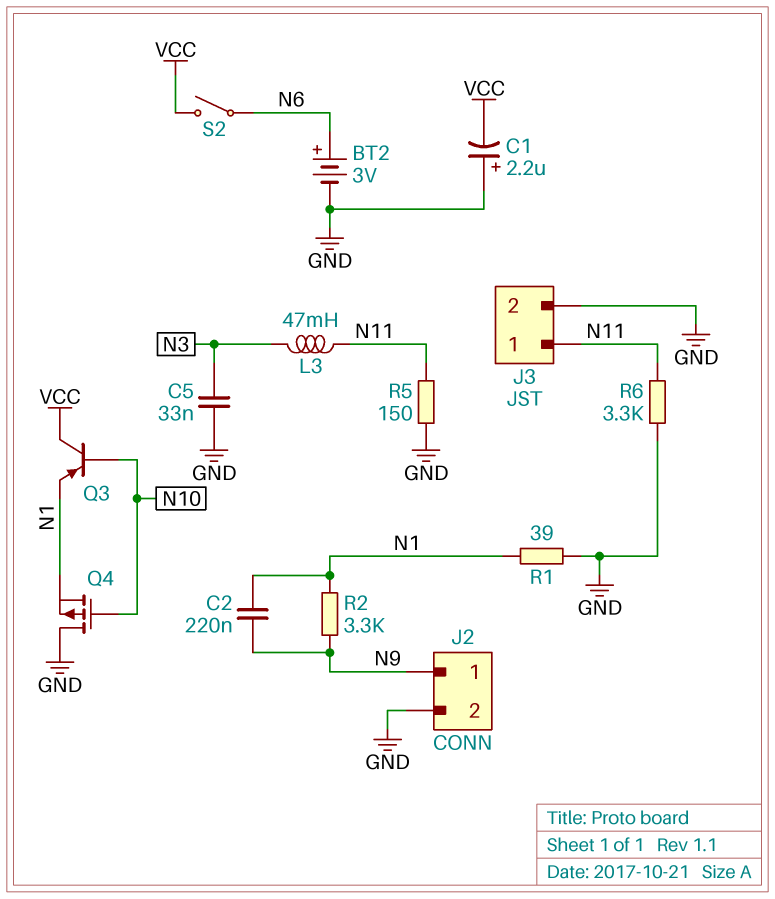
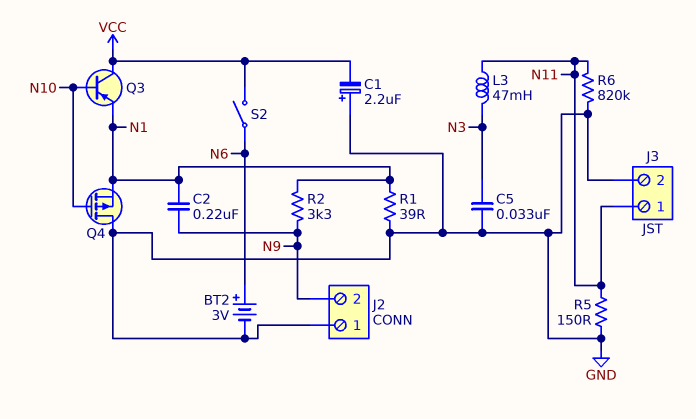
J2 pin 1: N9 -> GND
J2 pin 2: GND -> N9
R6: 3.3k (GND, N11) -> 820k (GND, N11)

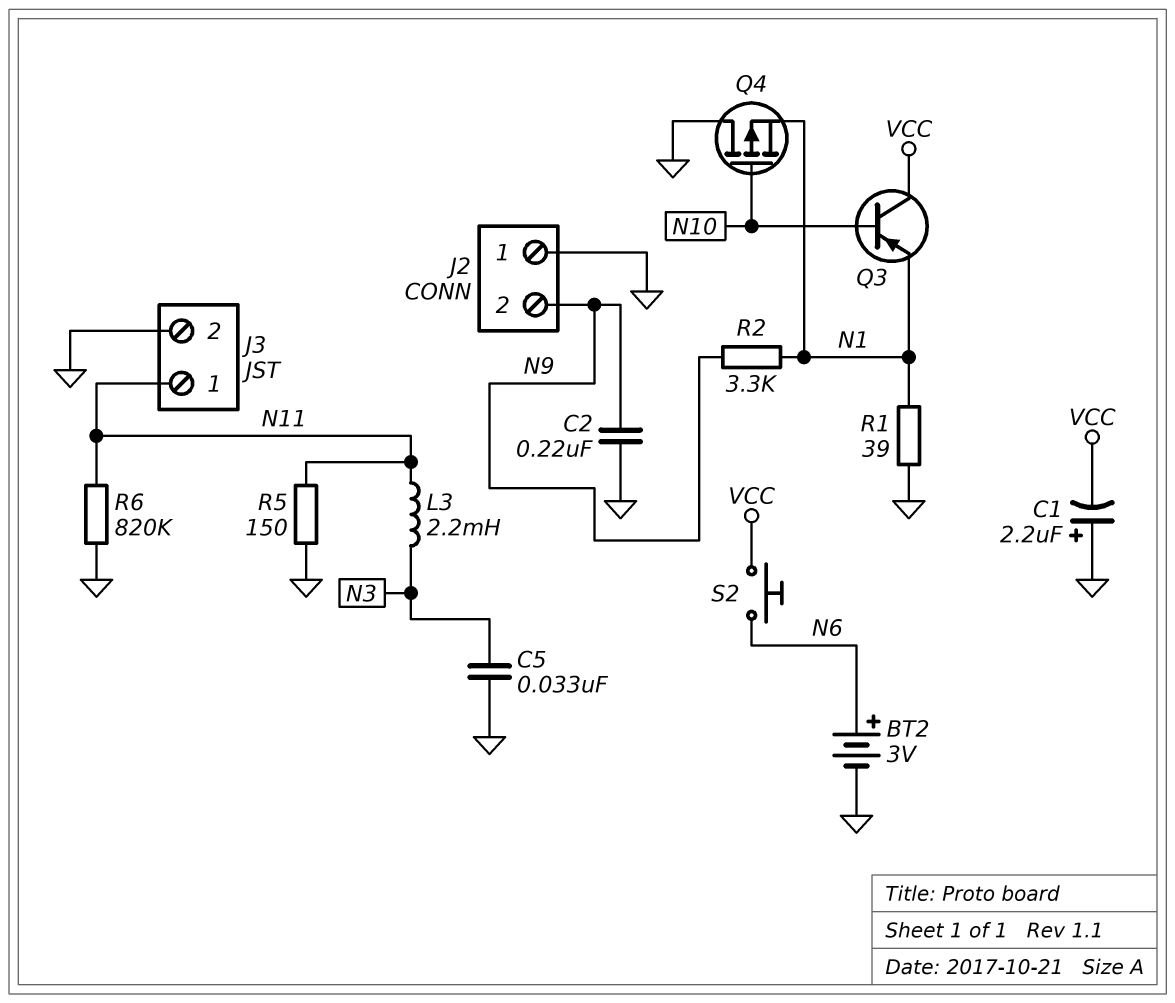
C2: 220nF (N1, N9) -> 220nF (GND, N9)
L3: 47mH (N3, N11) -> 2.2mH (N3, N11)
S2: switch (N6, VCC) -> button (N6, VCC)

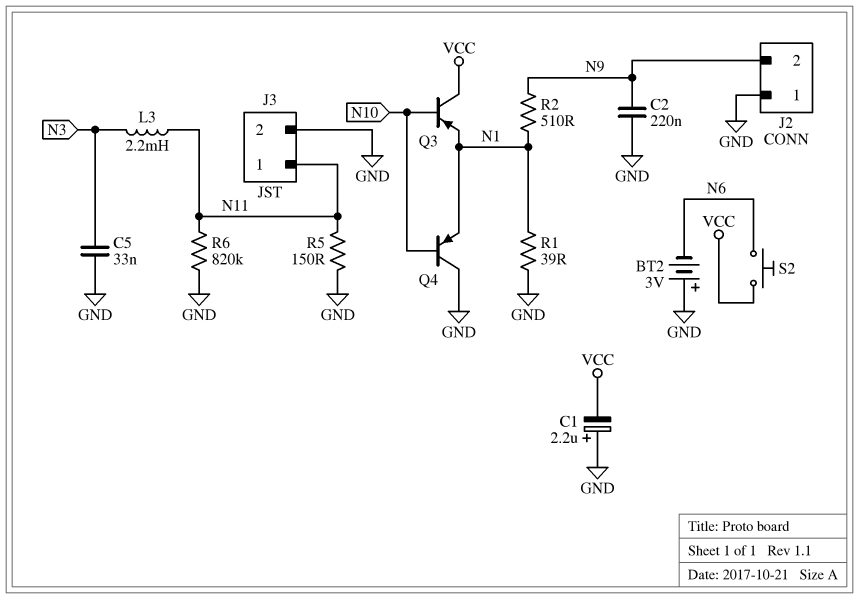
BT2: 3V (plus N6, minus GND) -> 3V (plus GND, minus N6)
Q4: PMOS (G N10, D GND, S N1) -> PNP (B N10, C GND, E N1)
R2: 3.3k (N1, N9) -> 510 (N1, N9)

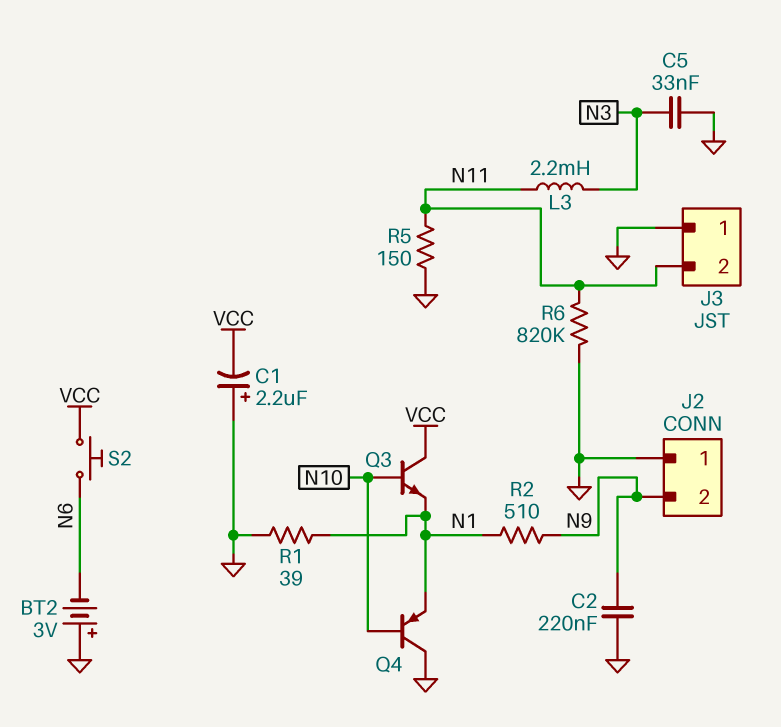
J3 pin 1: N11 -> GND
J3 pin 2: GND -> N11
Q3: PNP (B N10, C VCC, E N1) -> NPN (B N10, C VCC, E N1)

